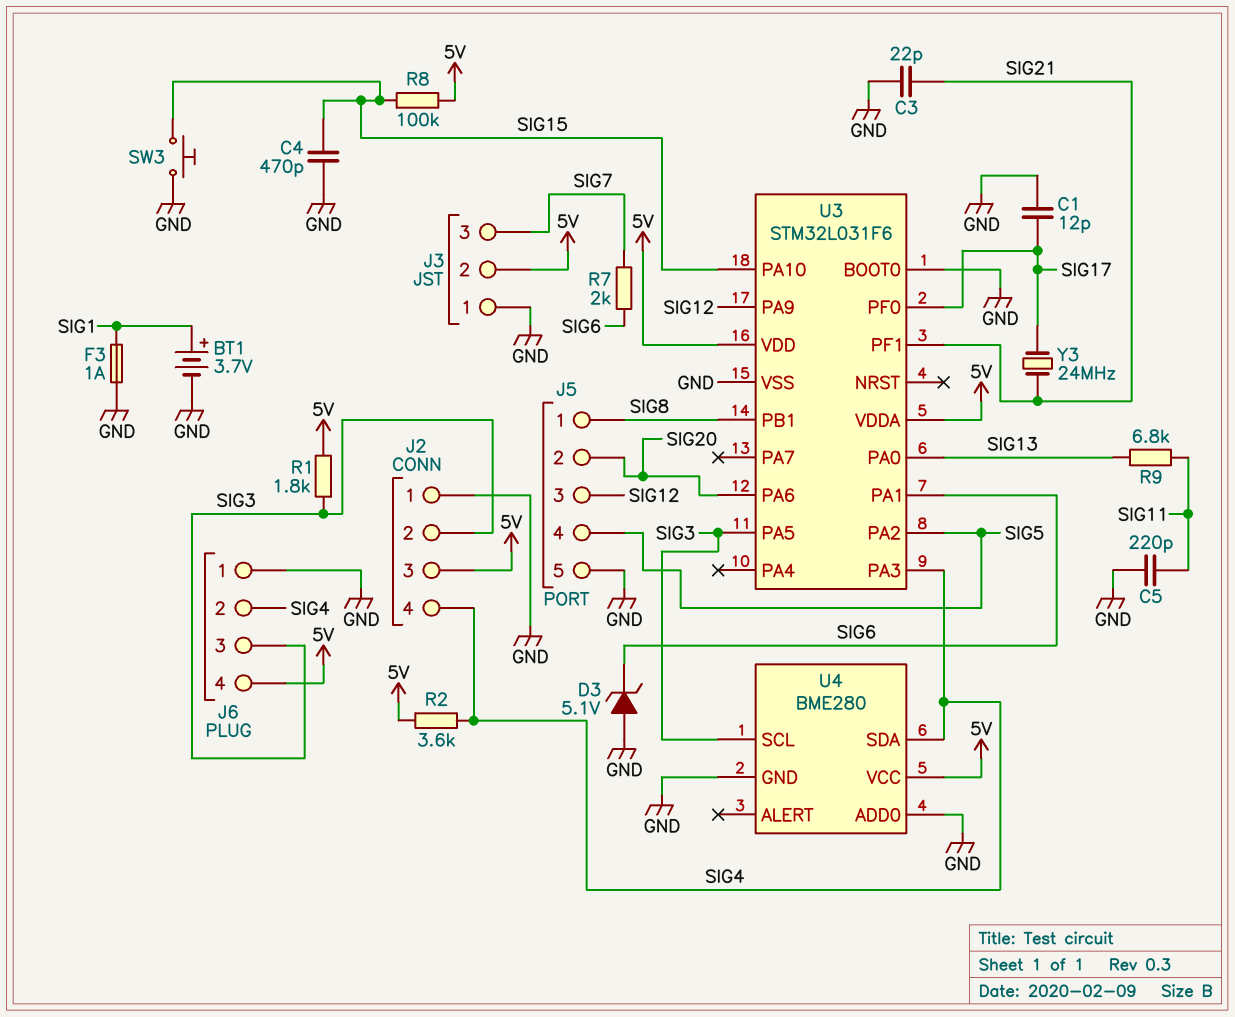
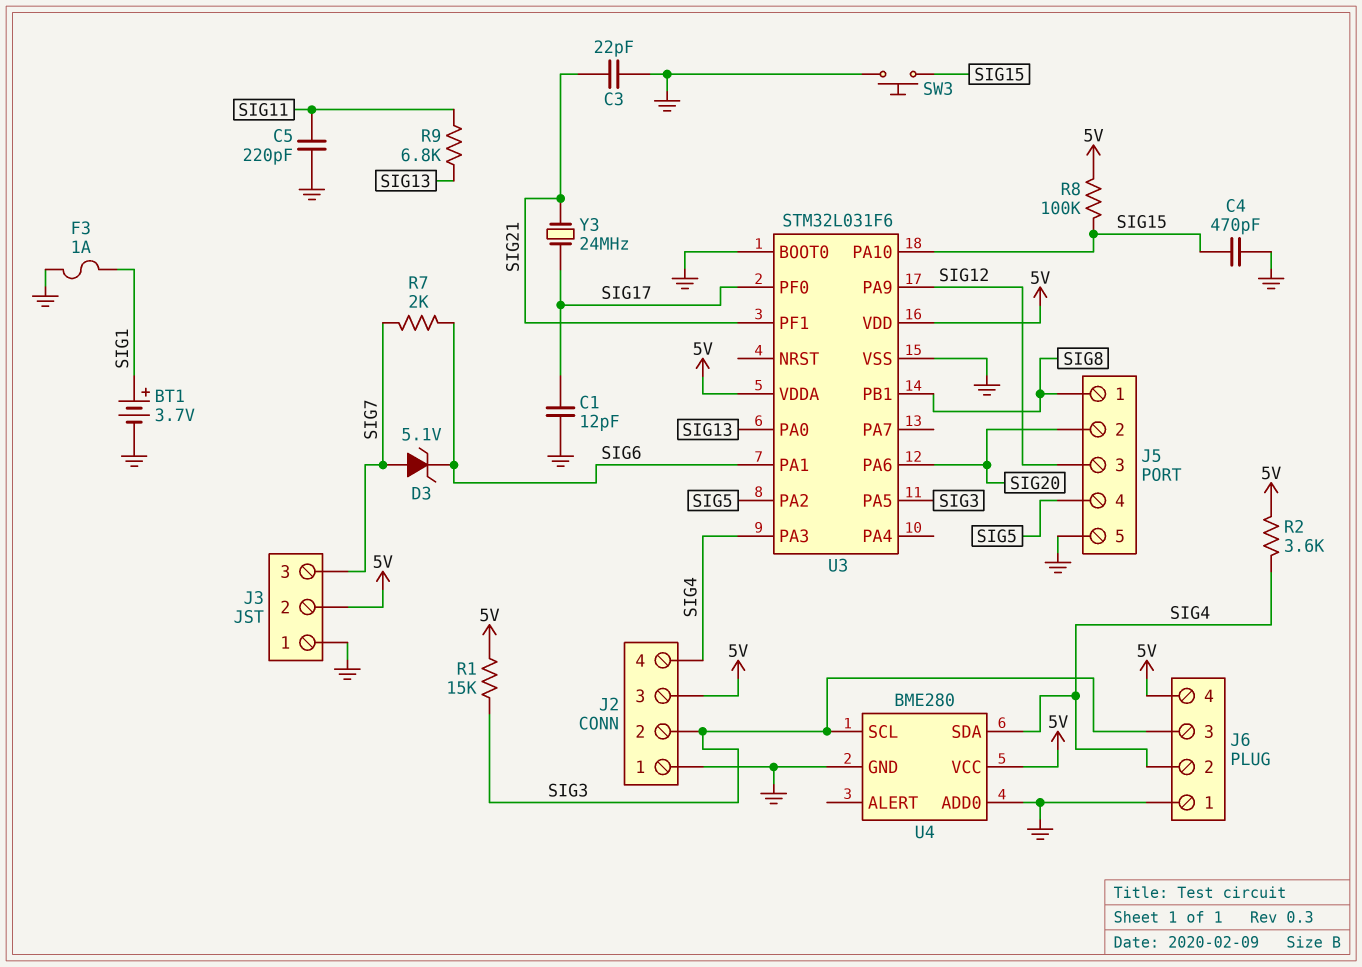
D3: zener 5.1V (A GND, K SIG6) -> zener 5.1V (A SIG7, K SIG6)
R1: 1.8k (5V, SIG3) -> 15k (5V, SIG3)

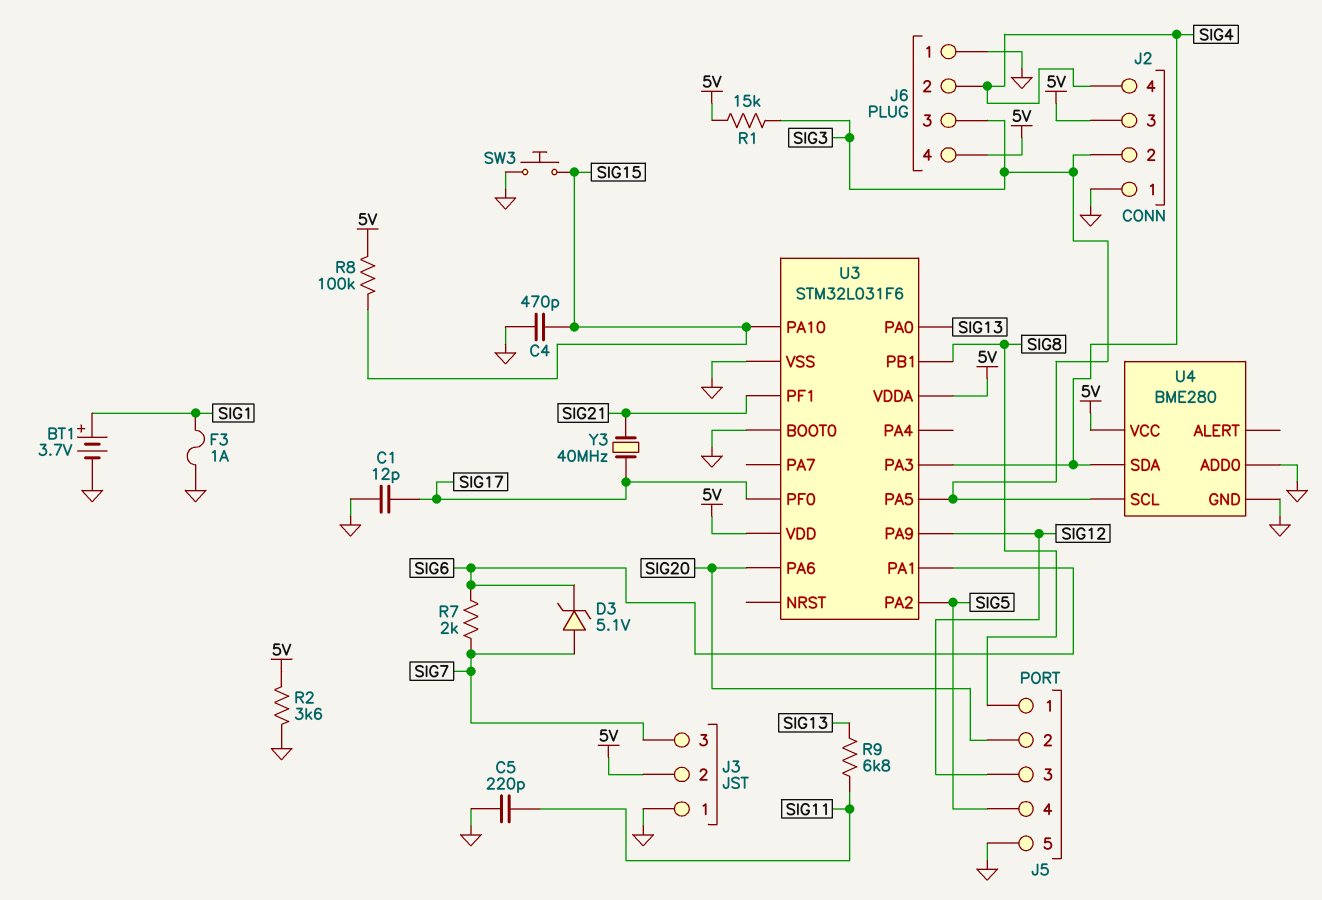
C3: 22pF (GND, SIG21) -> none
R2: 3.6k (5V, SIG4) -> 3.6k (5V, GND)
Y3: 24MHz (SIG17, SIG21) -> 40MHz (SIG17, SIG21)

